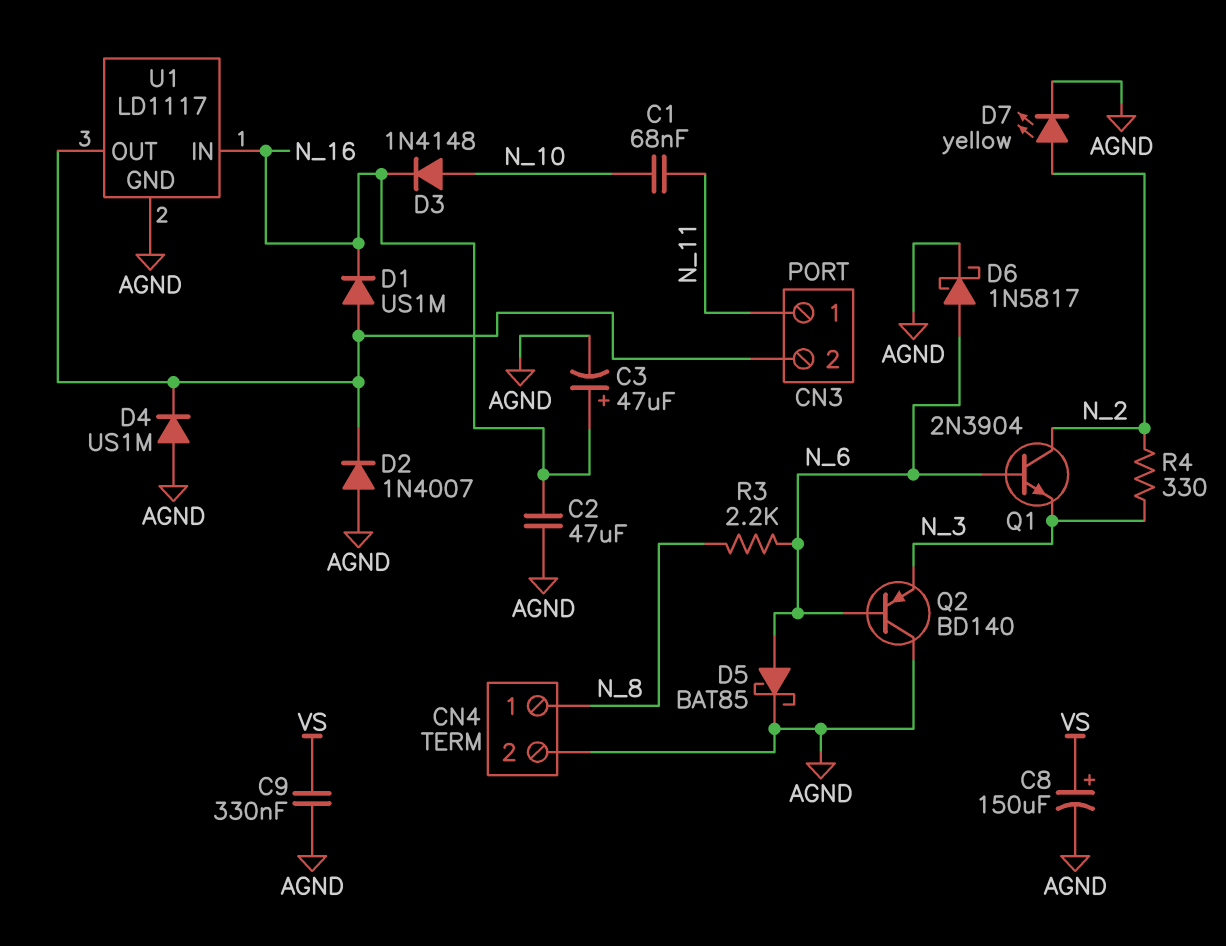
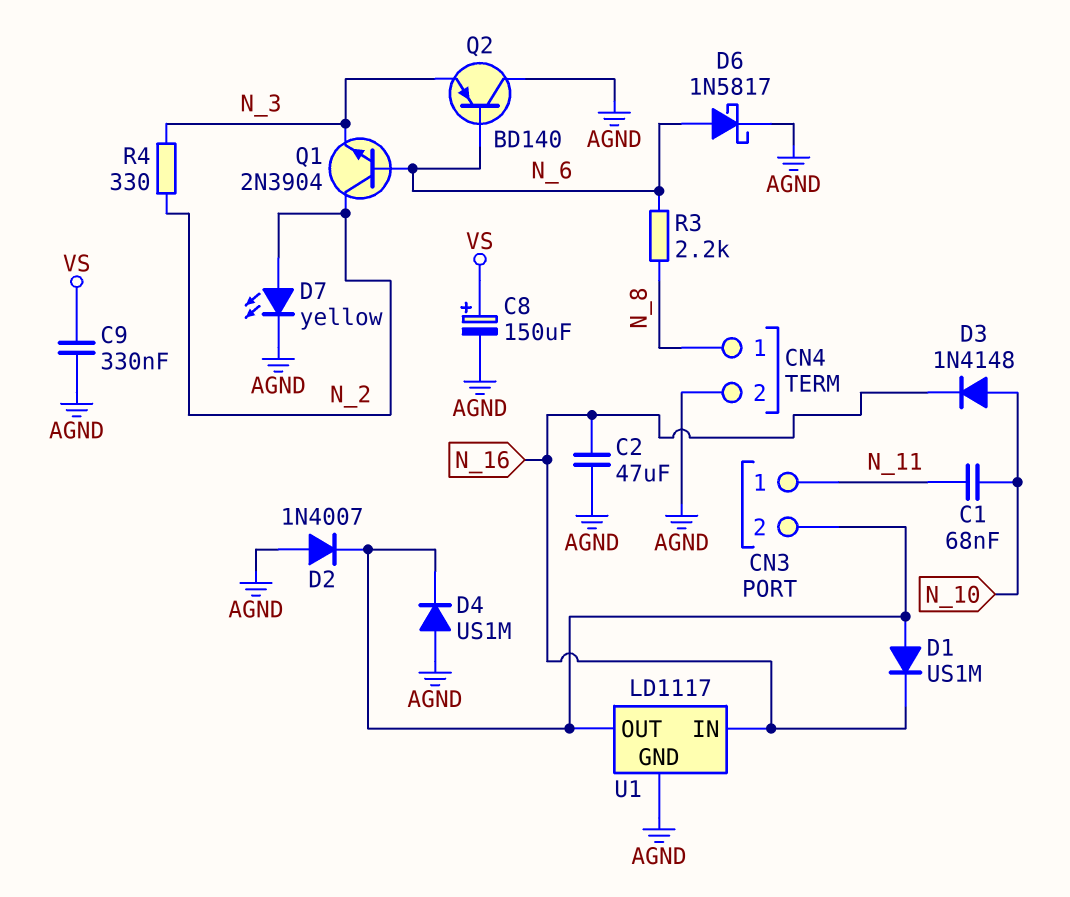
C3: 47uF (plus N_16, minus AGND) -> none
D5: schottky BAT85 (A N_6, K AGND) -> none

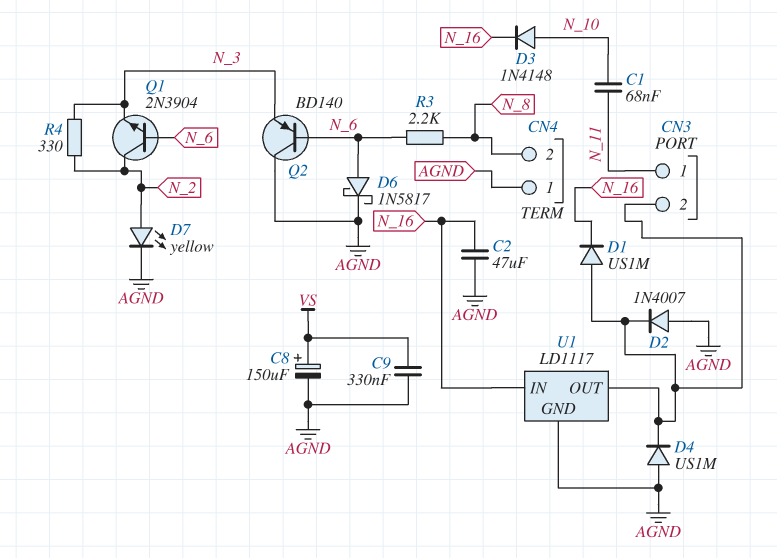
CN4 pin 1: N_8 -> AGND
CN4 pin 2: AGND -> N_8

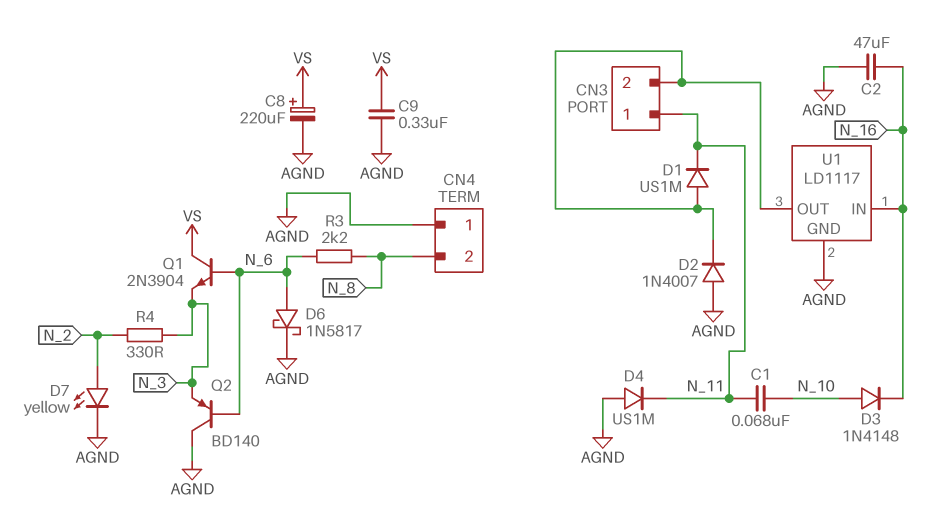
C8: 150uF (plus VS, minus AGND) -> 220uF (plus VS, minus AGND)
D1: diode US1M (A CN3/2, K N_16) -> diode US1M (A CN3/2, K N_11)
D4: diode US1M (A AGND, K CN3/2) -> diode US1M (A AGND, K N_11)
Q1: NPN 2N3904 (B N_6, C N_2, E N_3) -> NPN 2N3904 (B N_6, C VS, E N_3)

